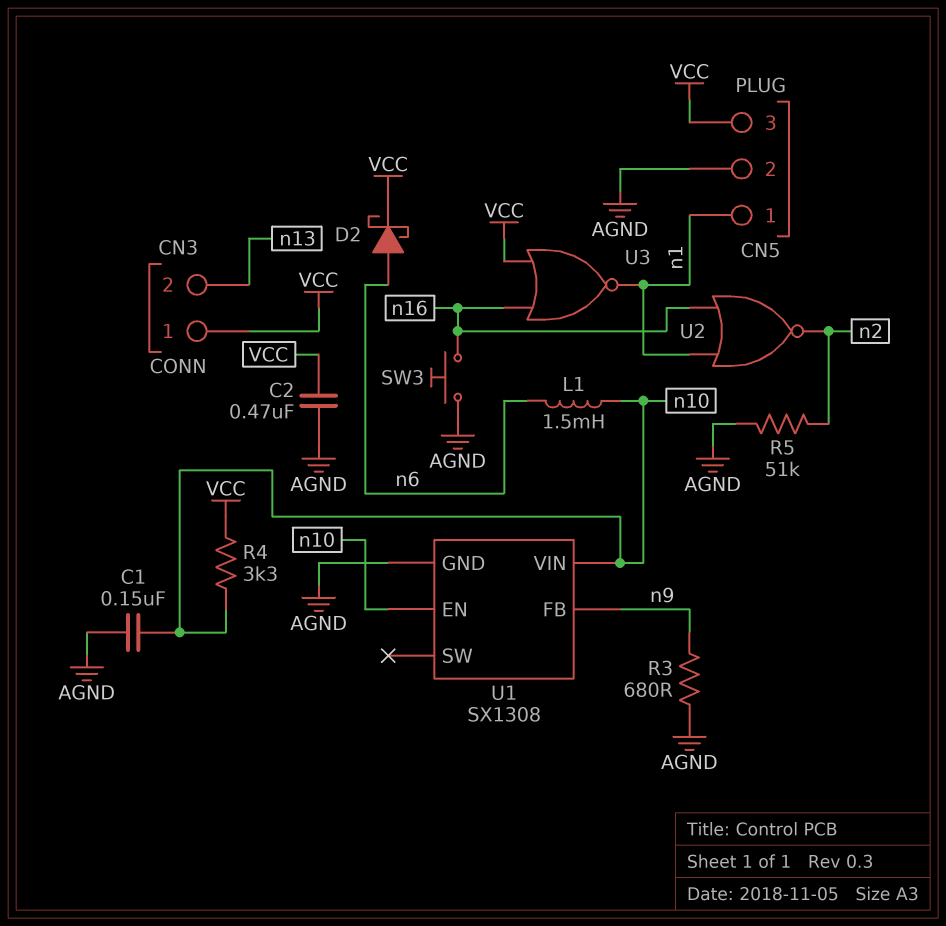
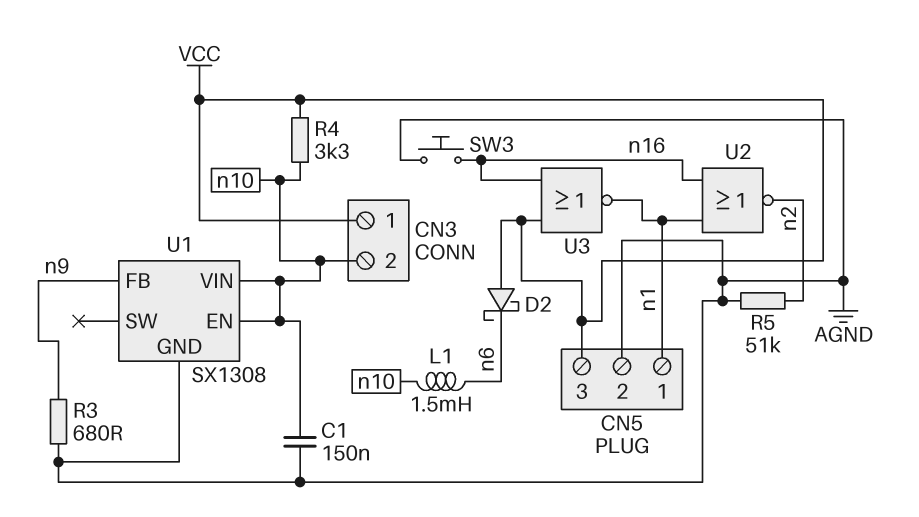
C2: 470nF (AGND, VCC) -> none
CN3 pin 2: n13 -> n10
D2: schottky (A n6, K VCC) -> schottky (A VCC, K n6)

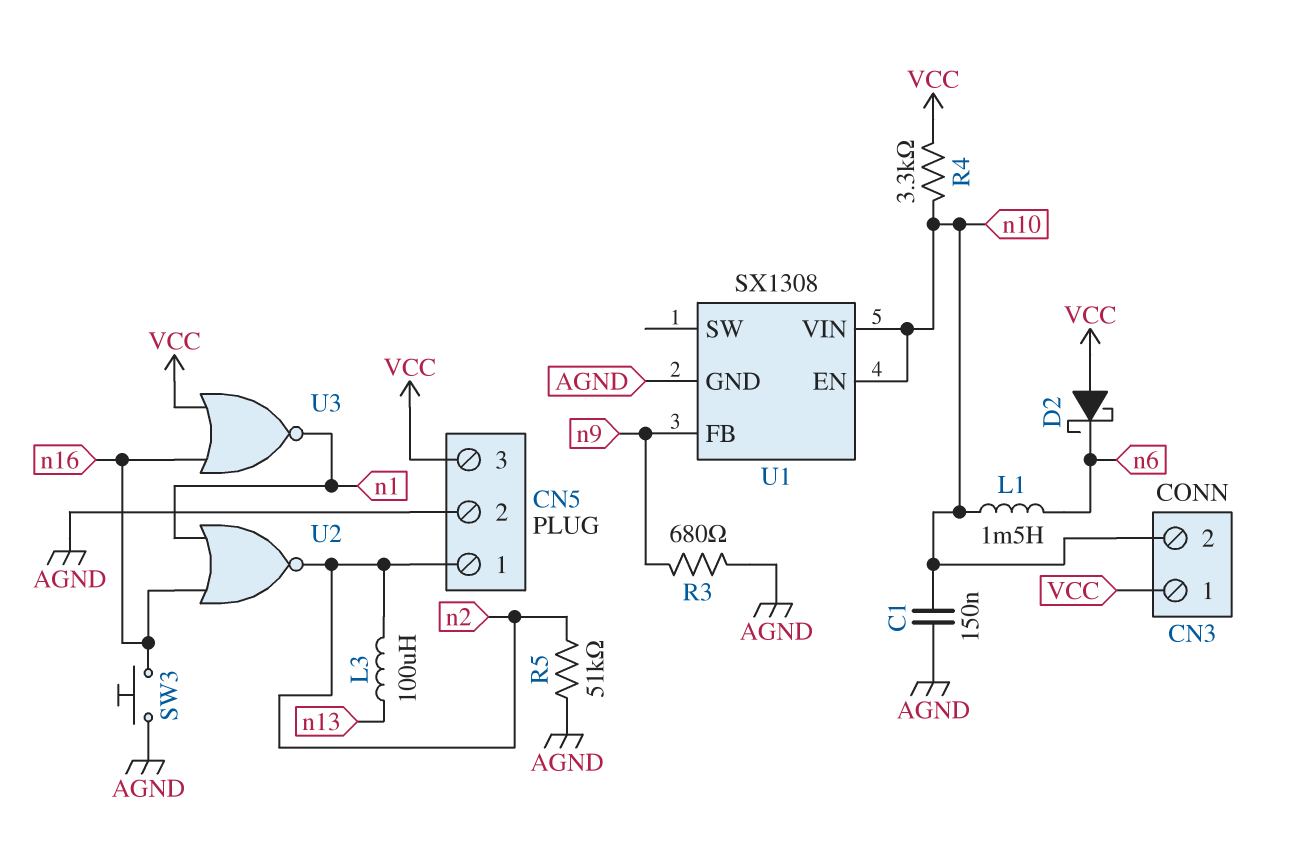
CN5 pin 1: n1 -> n2
L3: none -> 100uH (n2, n13)

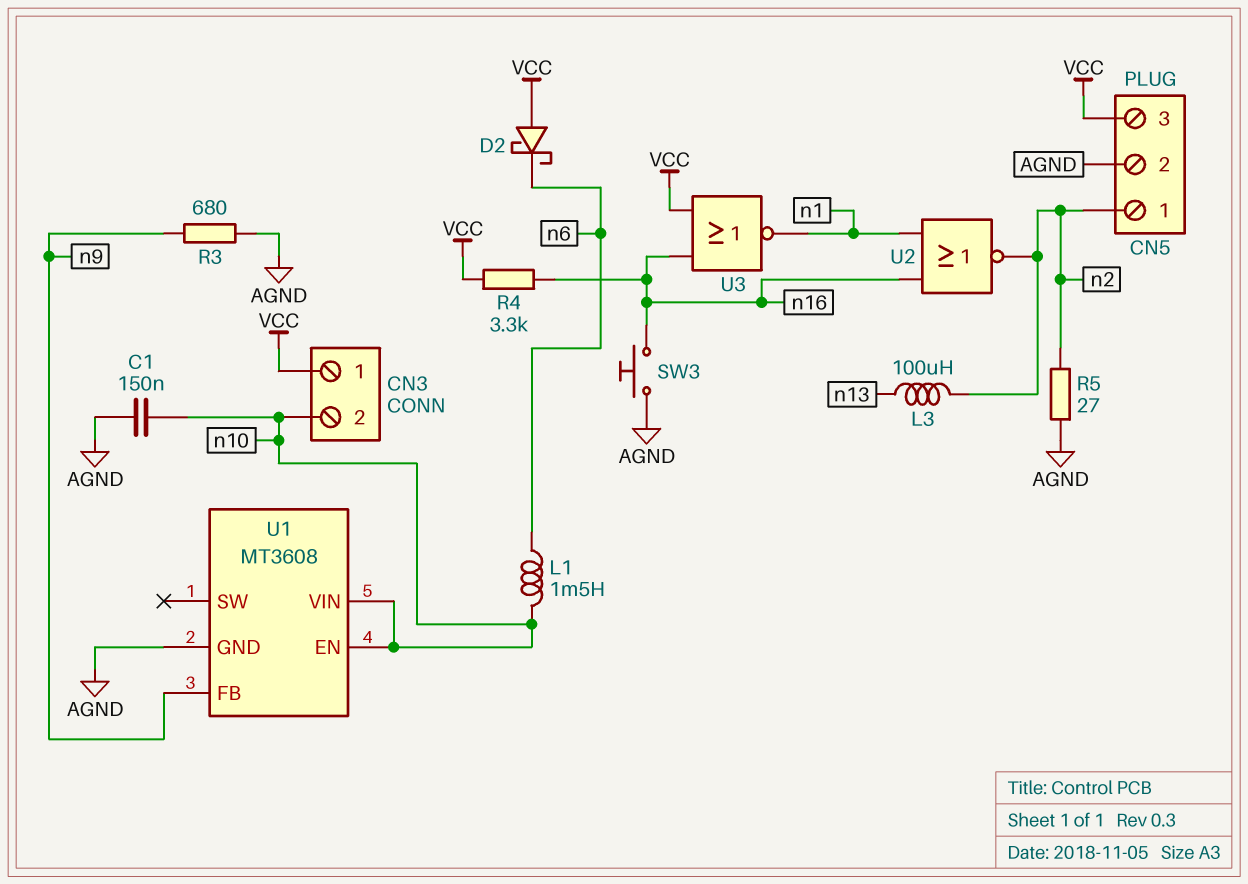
R4: 3.3k (VCC, n10) -> 3.3k (VCC, n16)
R5: 51k (AGND, n2) -> 27 (AGND, n2)
U1: SX1308 -> MT3608

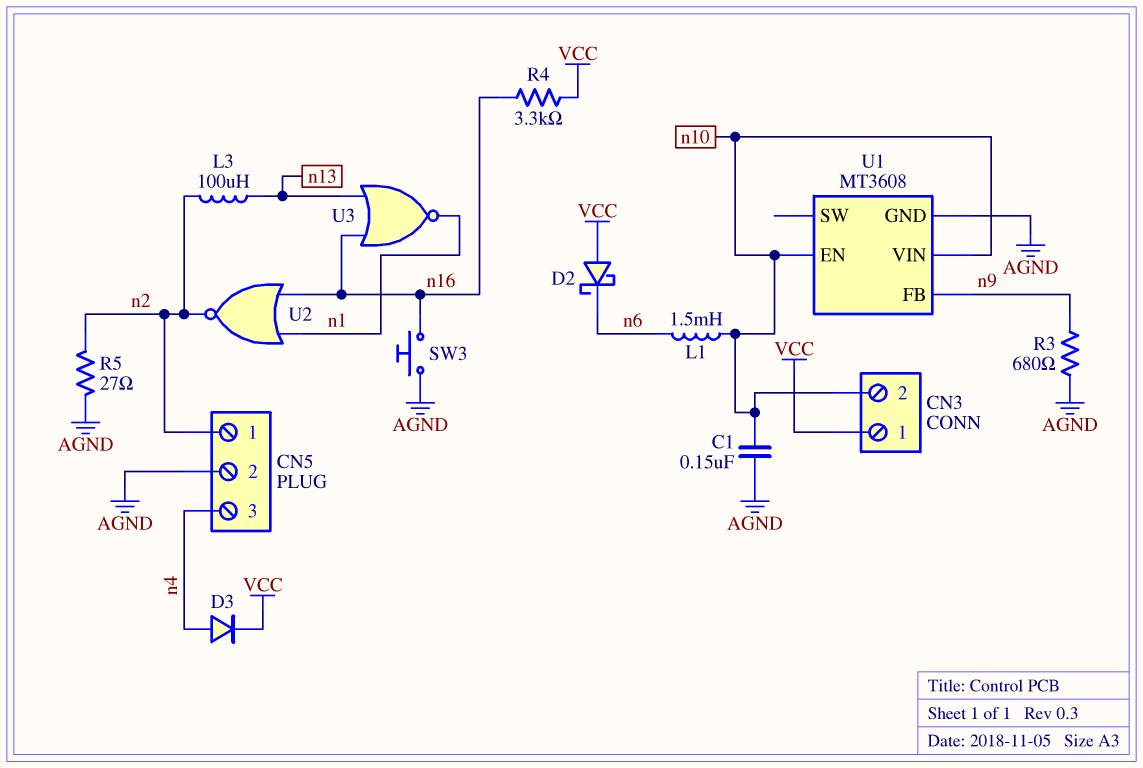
CN5 pin 3: VCC -> n4
D3: none -> diode (A n4, K VCC)
U3: NOR (in VCC, in n16, out n1) -> NOR (in n13, in n16, out n1)

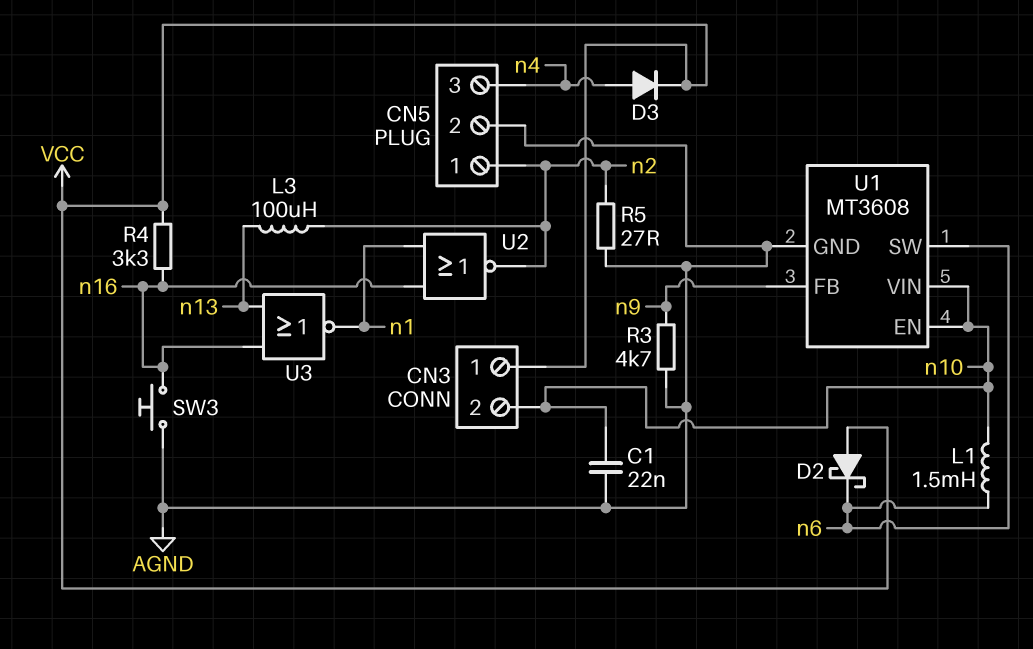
C1: 150nF (AGND, n10) -> 22nF (AGND, n10)
R3: 680 (AGND, n9) -> 4.7k (AGND, n9)
U1 pin SW: none -> n6

